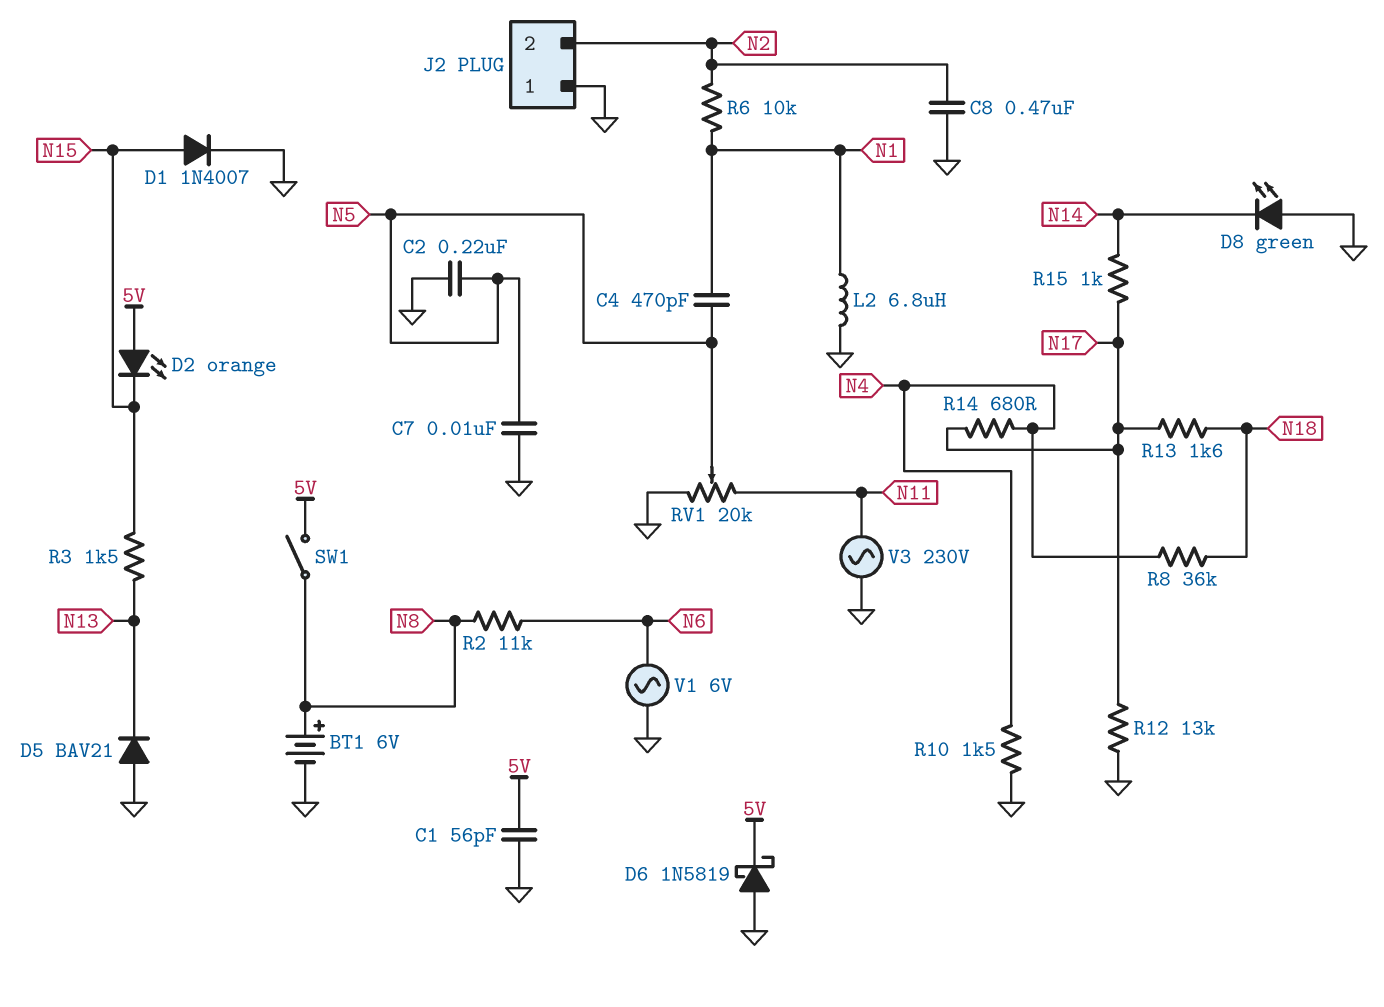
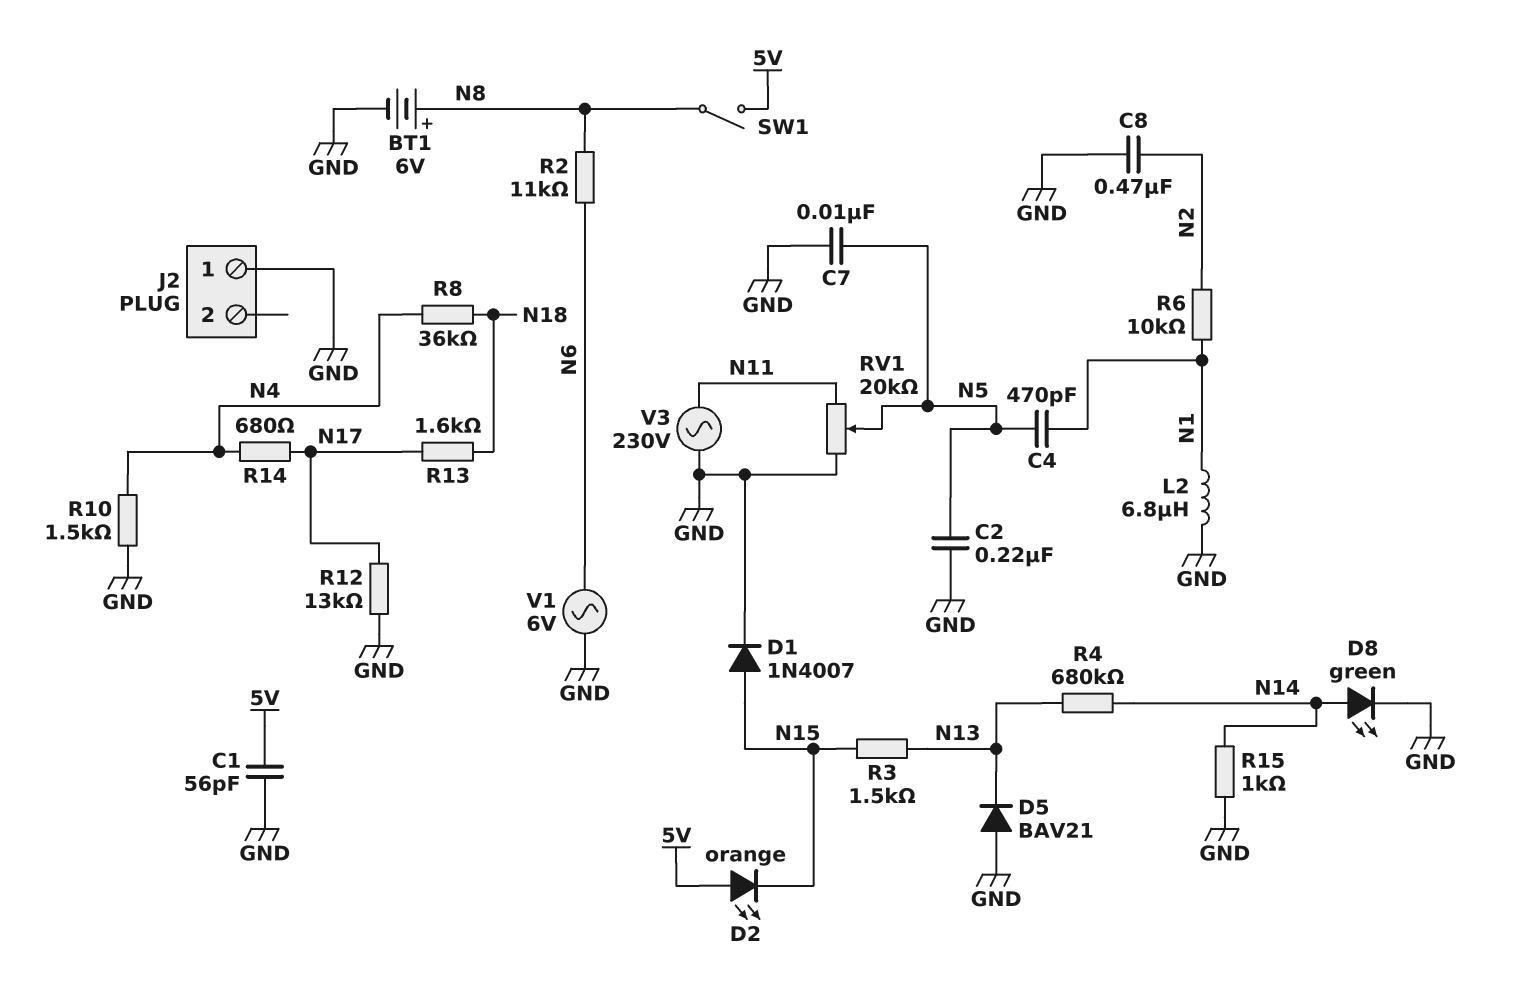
D6: schottky 1N5819 (A GND, K 5V) -> none
D8: LED green (A GND, K N14) -> LED green (A N14, K GND)
J2 pin 2: N2 -> none
R4: none -> 680k (N13, N14)
R15: 1k (N14, N17) -> 1k (GND, N14)

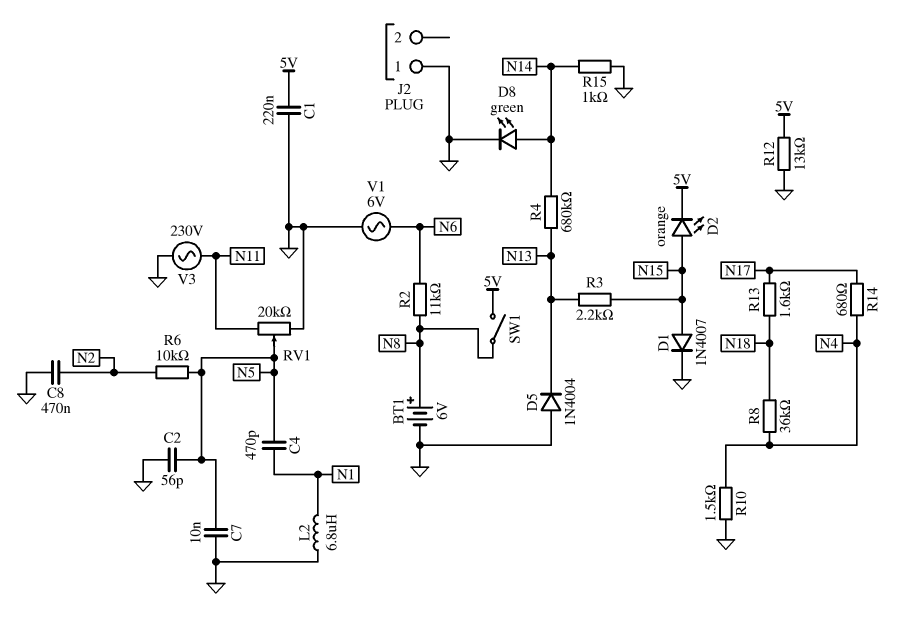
C1: 56pF (5V, GND) -> 220nF (5V, GND)
C2: 220nF (GND, N5) -> 56pF (GND, N5)
D2: LED orange (A 5V, K N15) -> LED orange (A N15, K 5V)
D5: diode BAV21 (A GND, K N13) -> diode 1N4004 (A GND, K N13)
R3: 1.5k (N13, N15) -> 2.2k (N13, N15)
R6: 10k (N1, N2) -> 10k (N2, N5)
R12: 13k (GND, N17) -> 13k (5V, GND)

